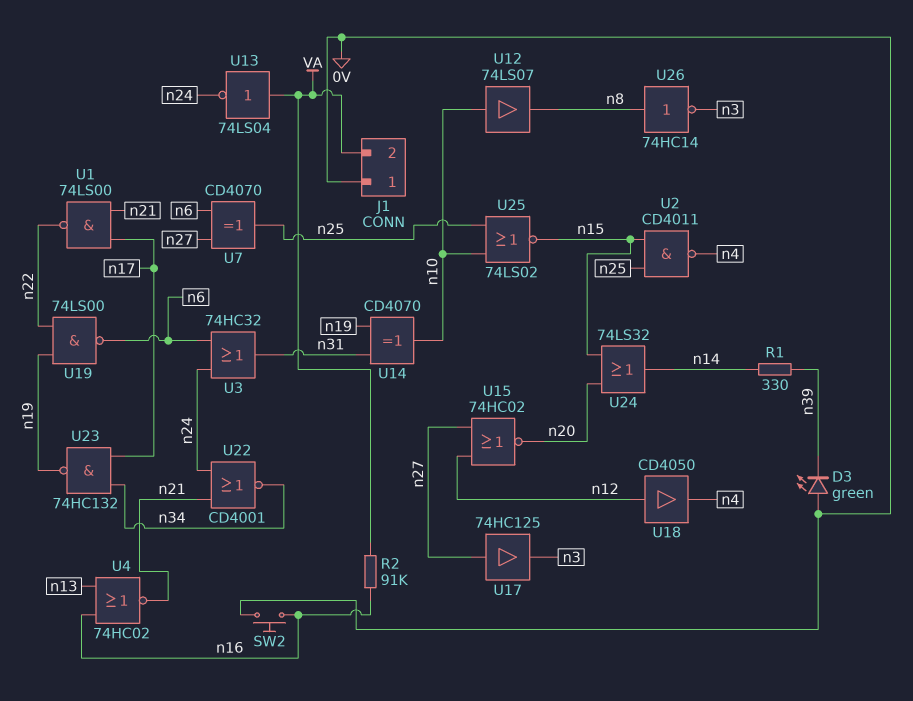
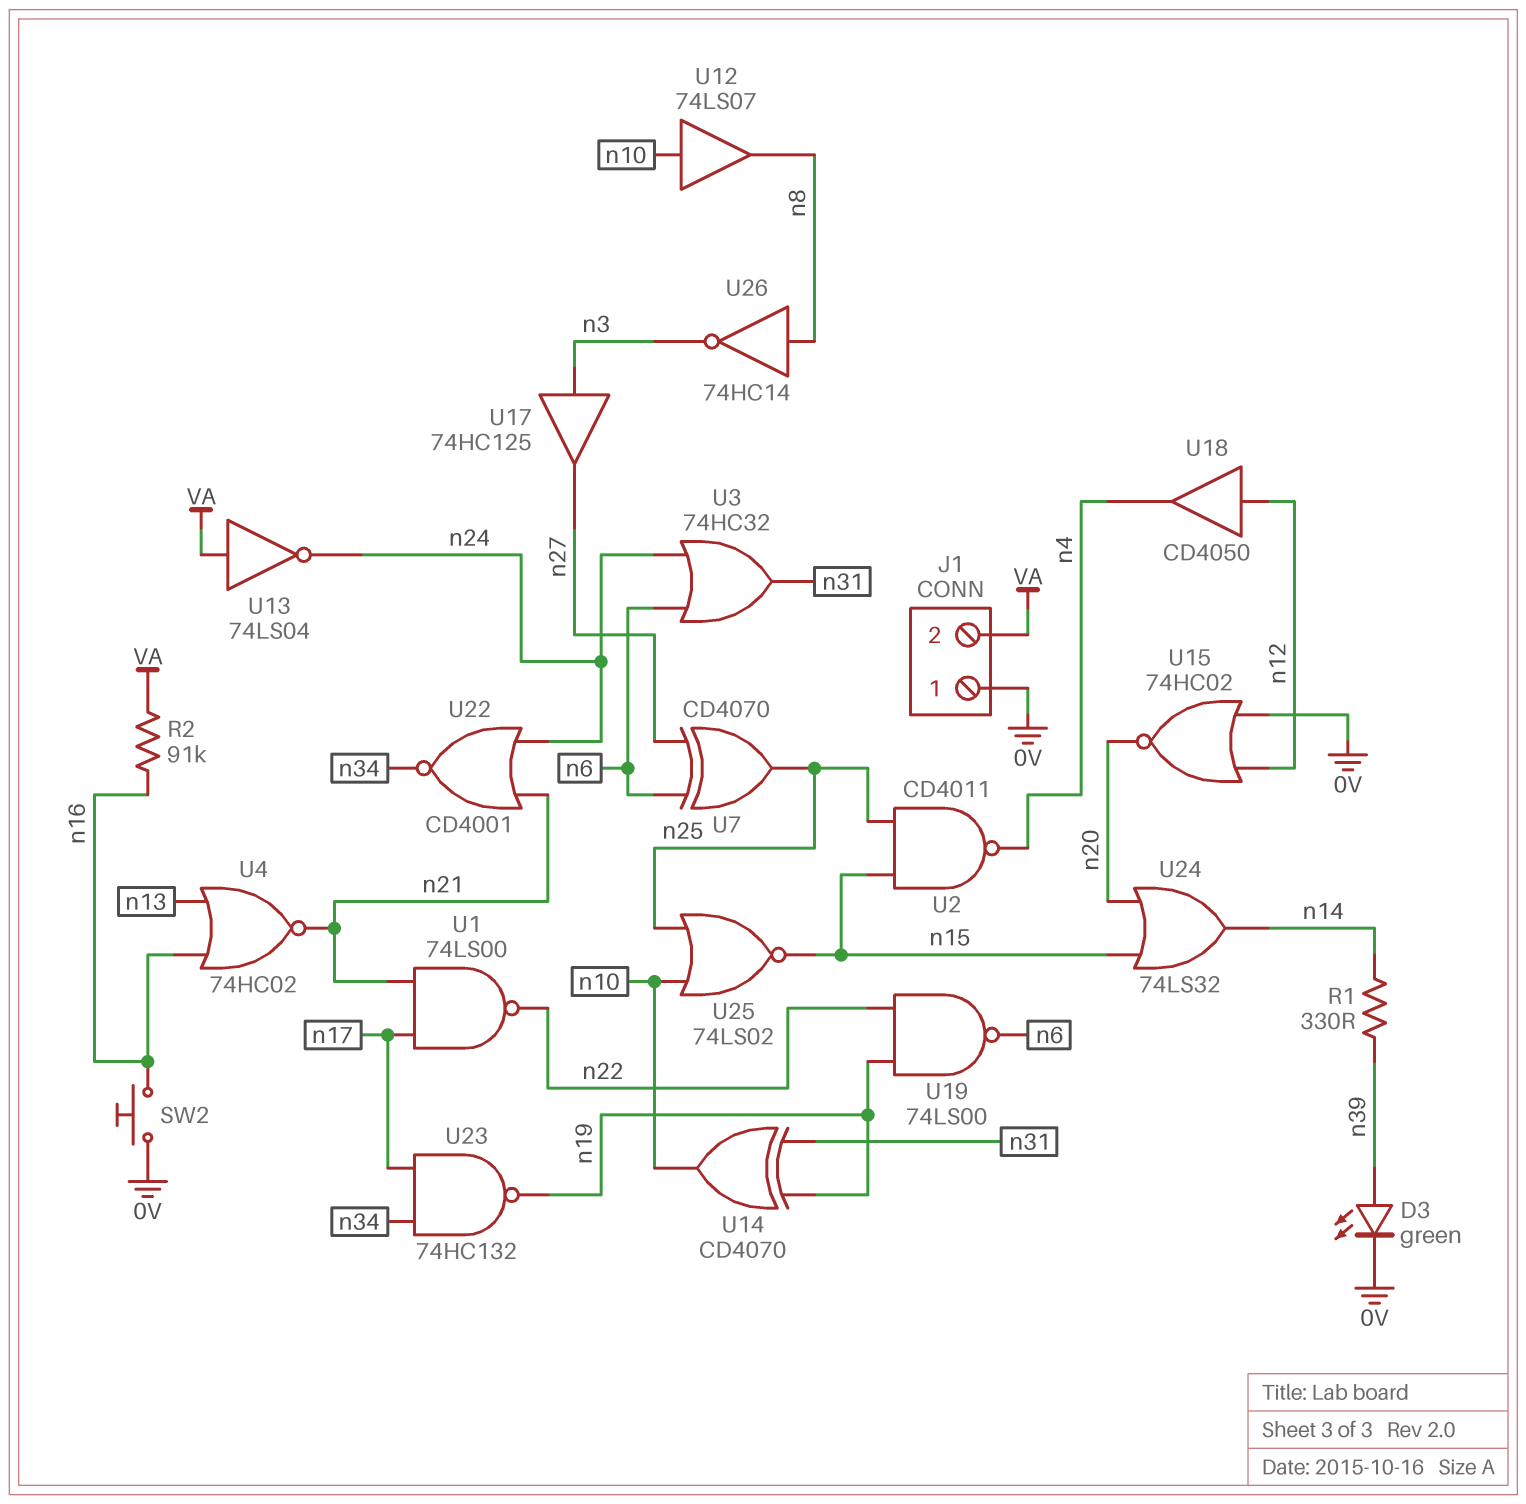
D3: LED green (A 0V, K n39) -> LED green (A n39, K 0V)
U15: NOR 74HC02 (in n12, in n27, out n20) -> NOR 74HC02 (in 0V, in n12, out n20)
U17: buffer 74HC125 (in n27, out n3) -> buffer 74HC125 (in n3, out n27)

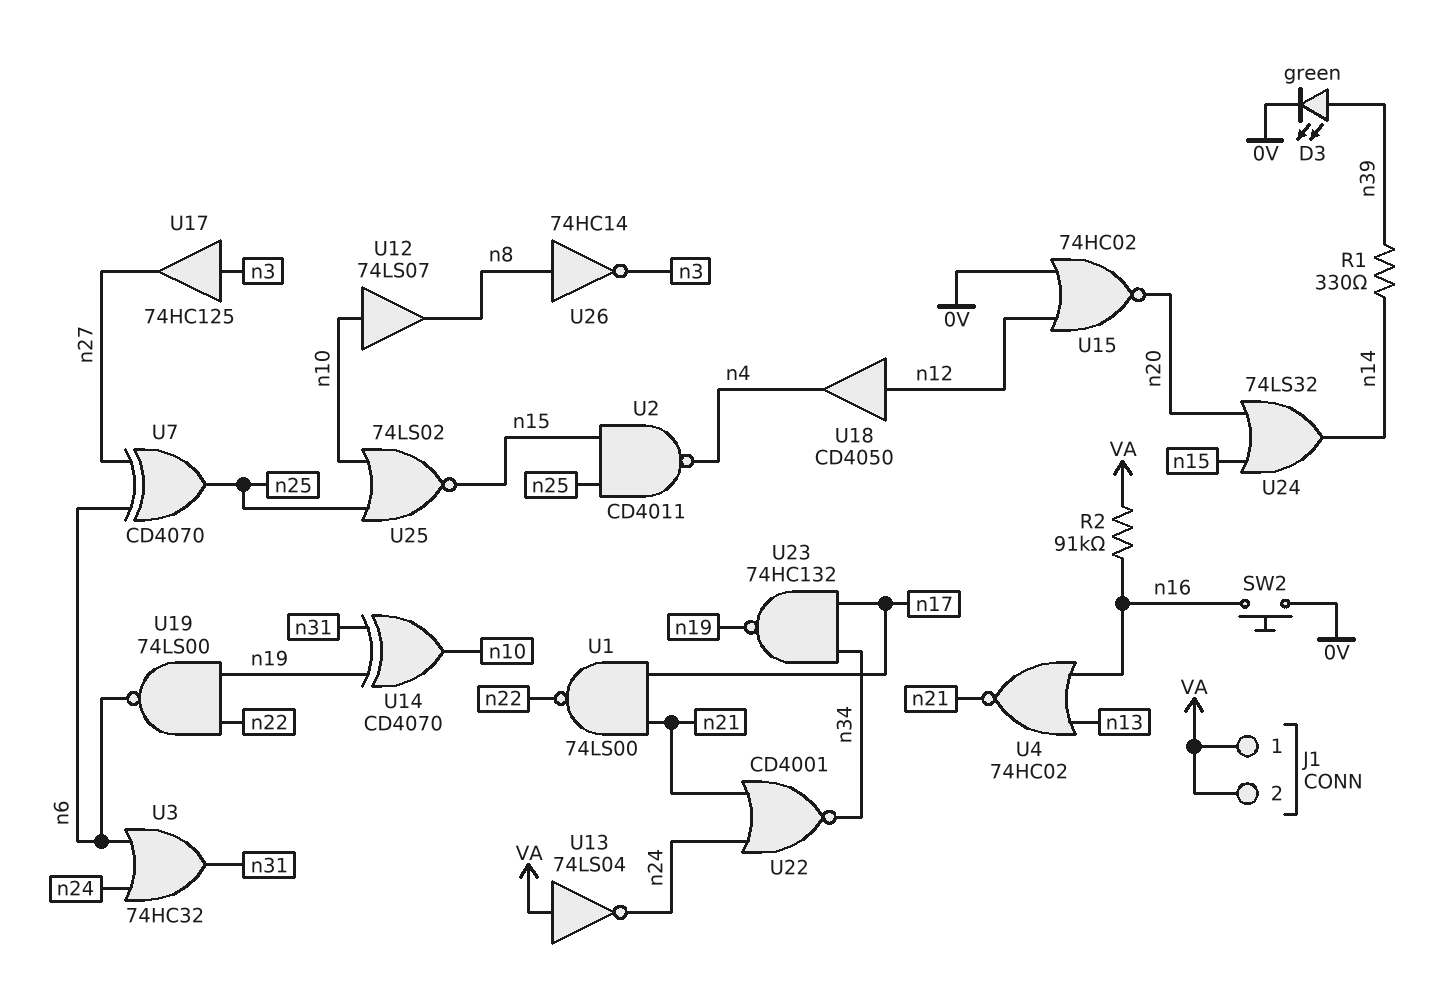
J1 pin 1: 0V -> VA

